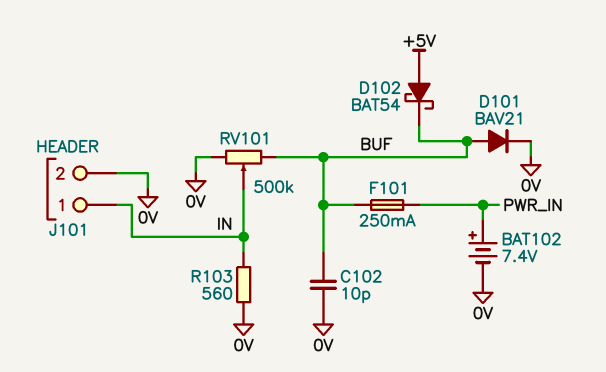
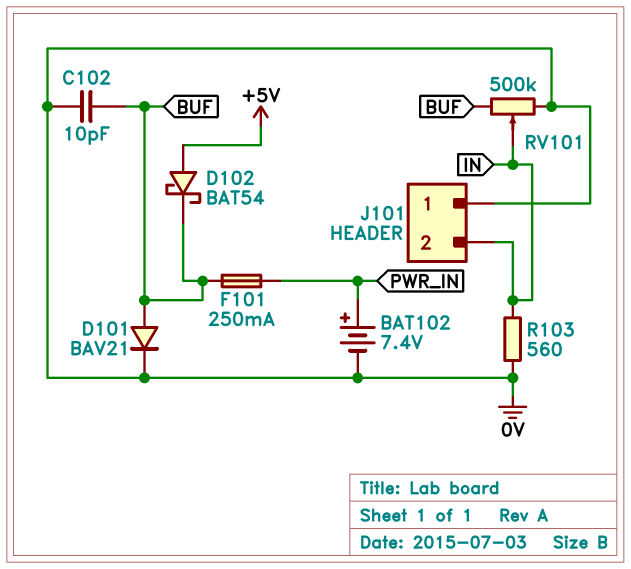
J101 pin 1: IN -> 0V
J101 pin 2: 0V -> IN

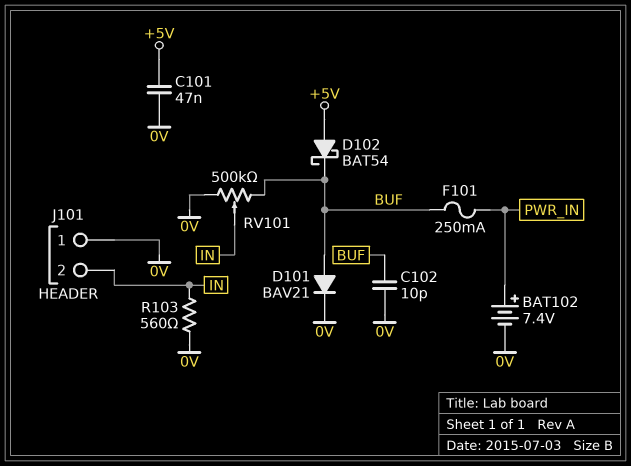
C101: none -> 47nF (+5V, 0V)

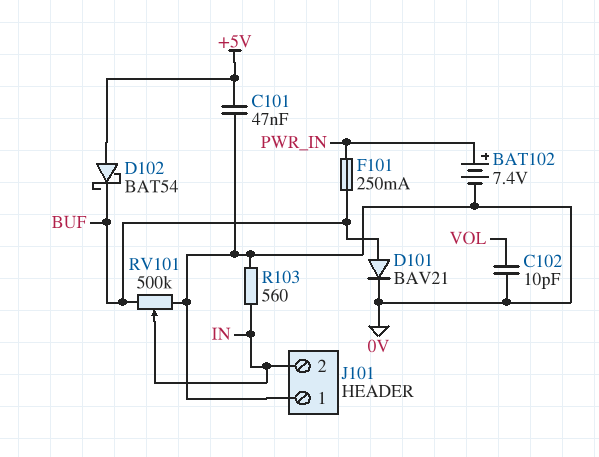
C102: 10pF (0V, BUF) -> 10pF (0V, VOL)

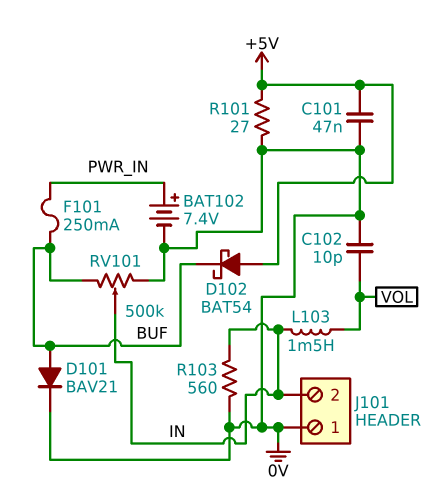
L103: none -> 1.5mH (IN, VOL)
R101: none -> 27 (+5V, 0V)

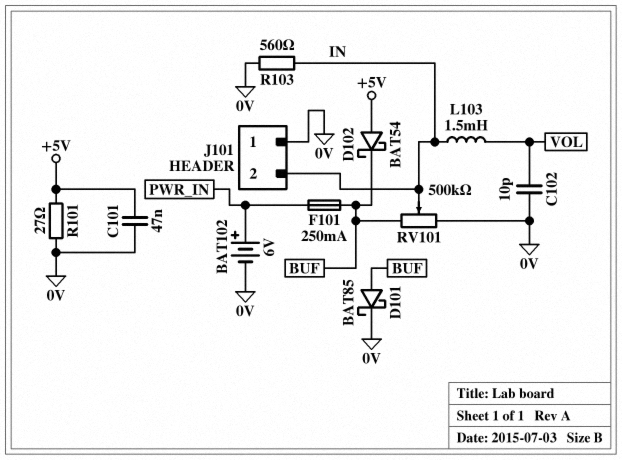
BAT102: 7.4V (plus PWR_IN, minus 0V) -> 6V (plus PWR_IN, minus 0V)
D101: diode BAV21 (A BUF, K 0V) -> schottky BAT85 (A BUF, K 0V)

